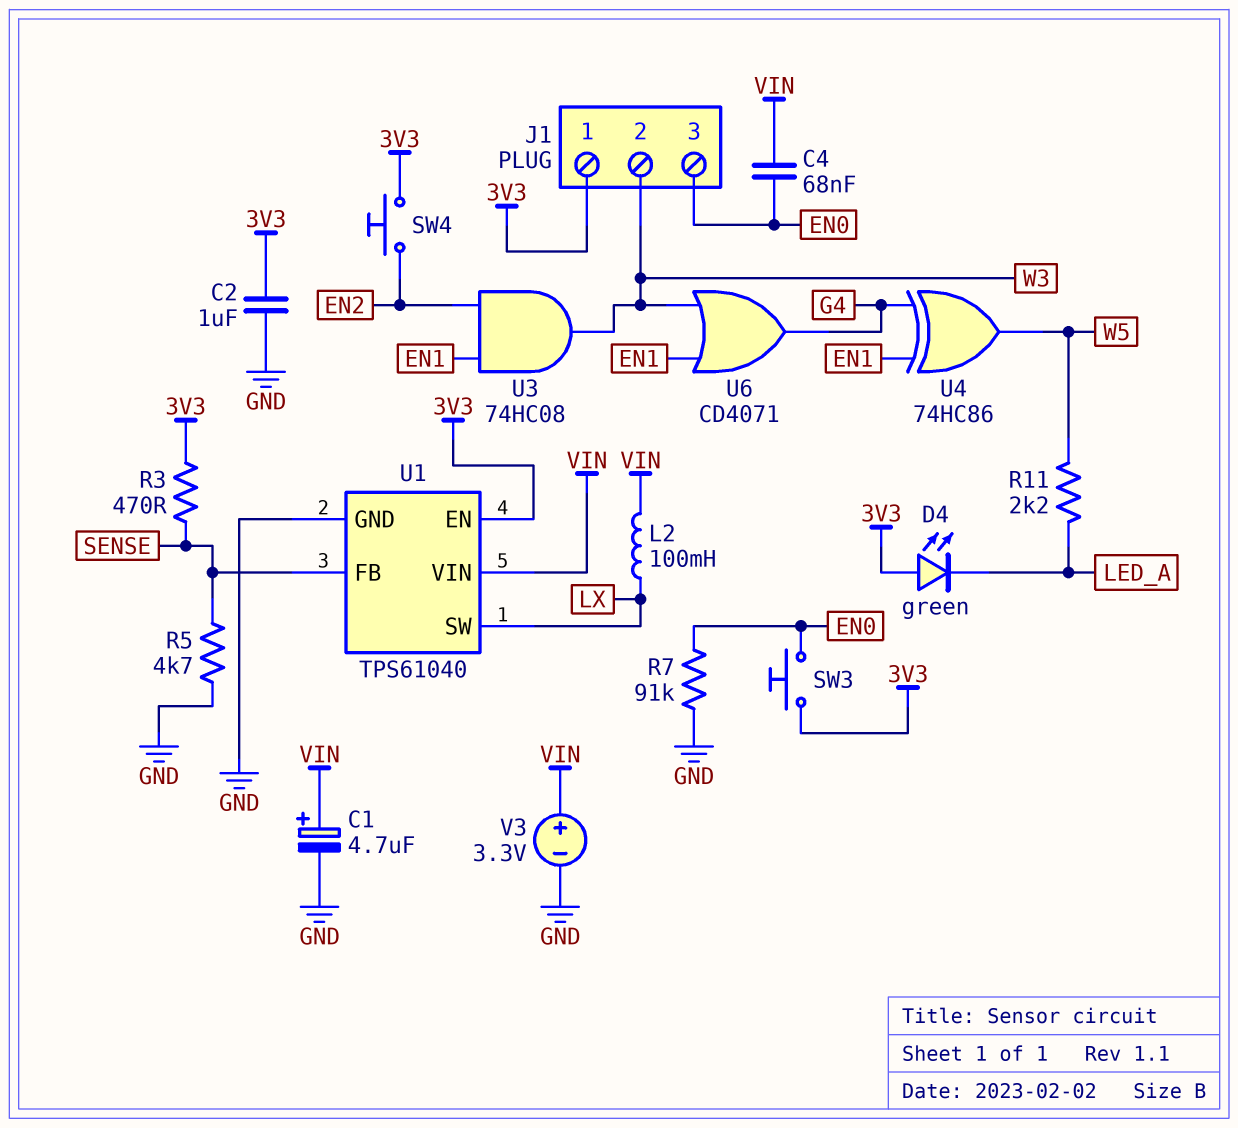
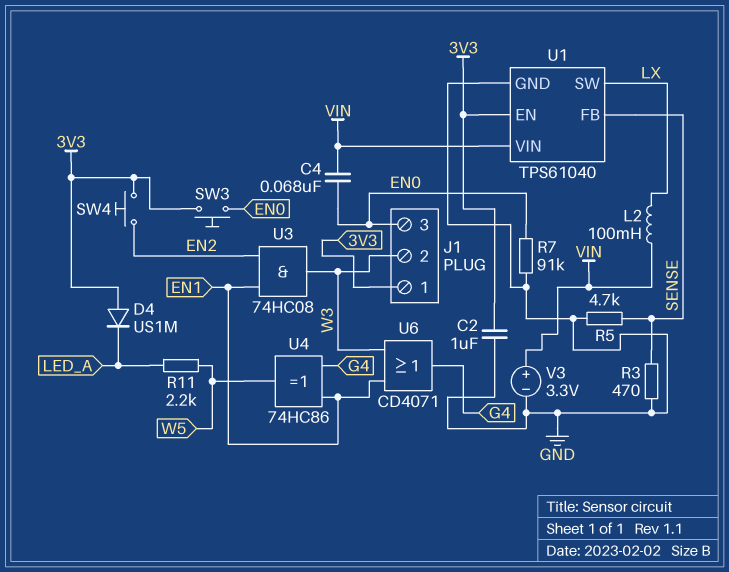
C1: 4.7uF (plus VIN, minus GND) -> none
D4: LED green (A 3V3, K LED_A) -> diode US1M (A 3V3, K LED_A)
R3: 470 (3V3, SENSE) -> 470 (GND, SENSE)

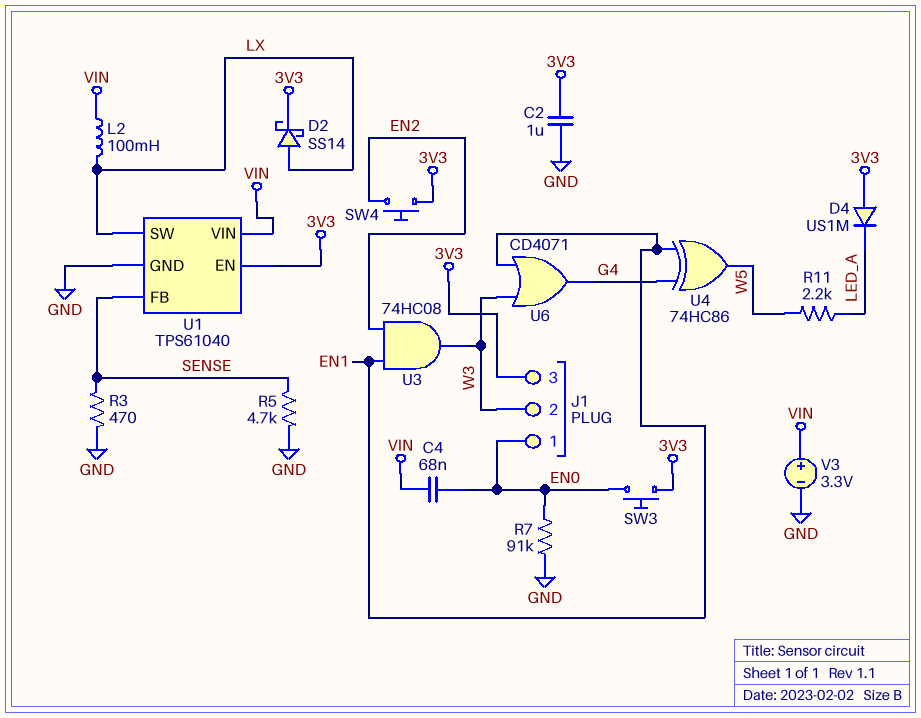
D2: none -> schottky SS14 (A LX, K 3V3)
J1 pin 1: 3V3 -> EN0
J1 pin 3: EN0 -> 3V3

